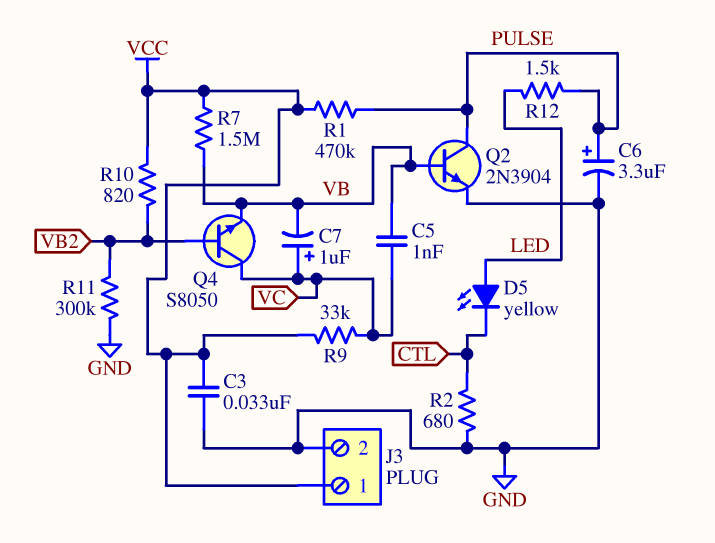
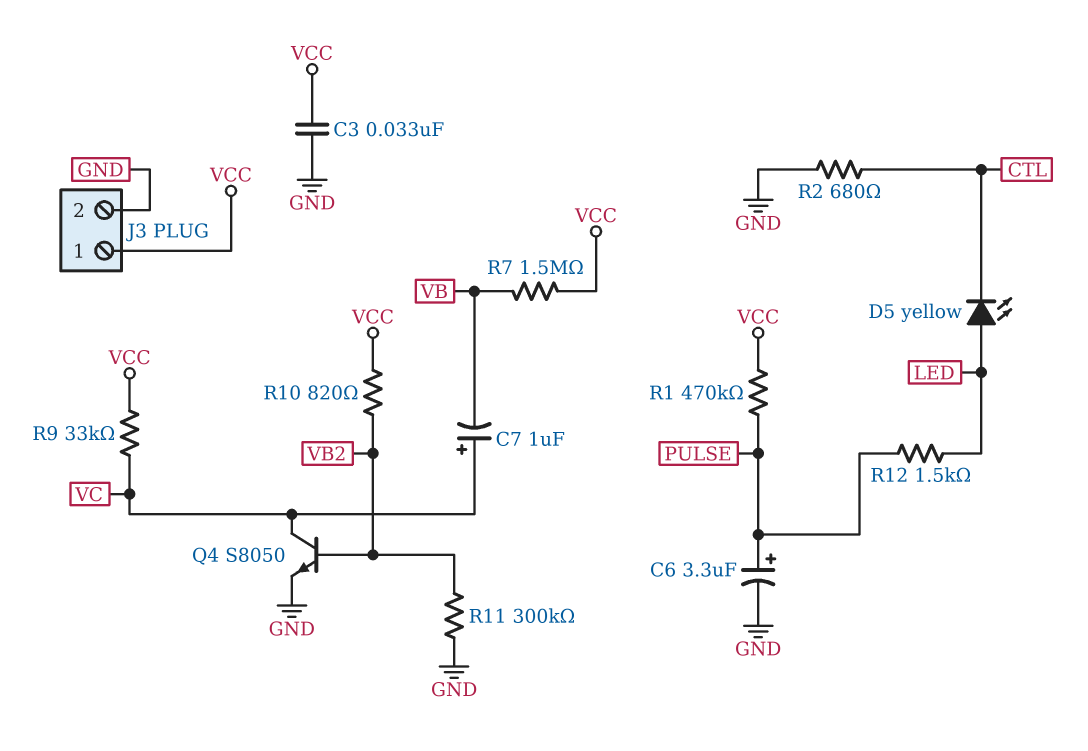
C5: 1nF (VB, VC) -> none
Q2: NPN 2N3904 (B VB, C PULSE, E GND) -> none
Q4: NPN S8050 (B VB2, C VC, E VB) -> NPN S8050 (B VB2, C VC, E GND)

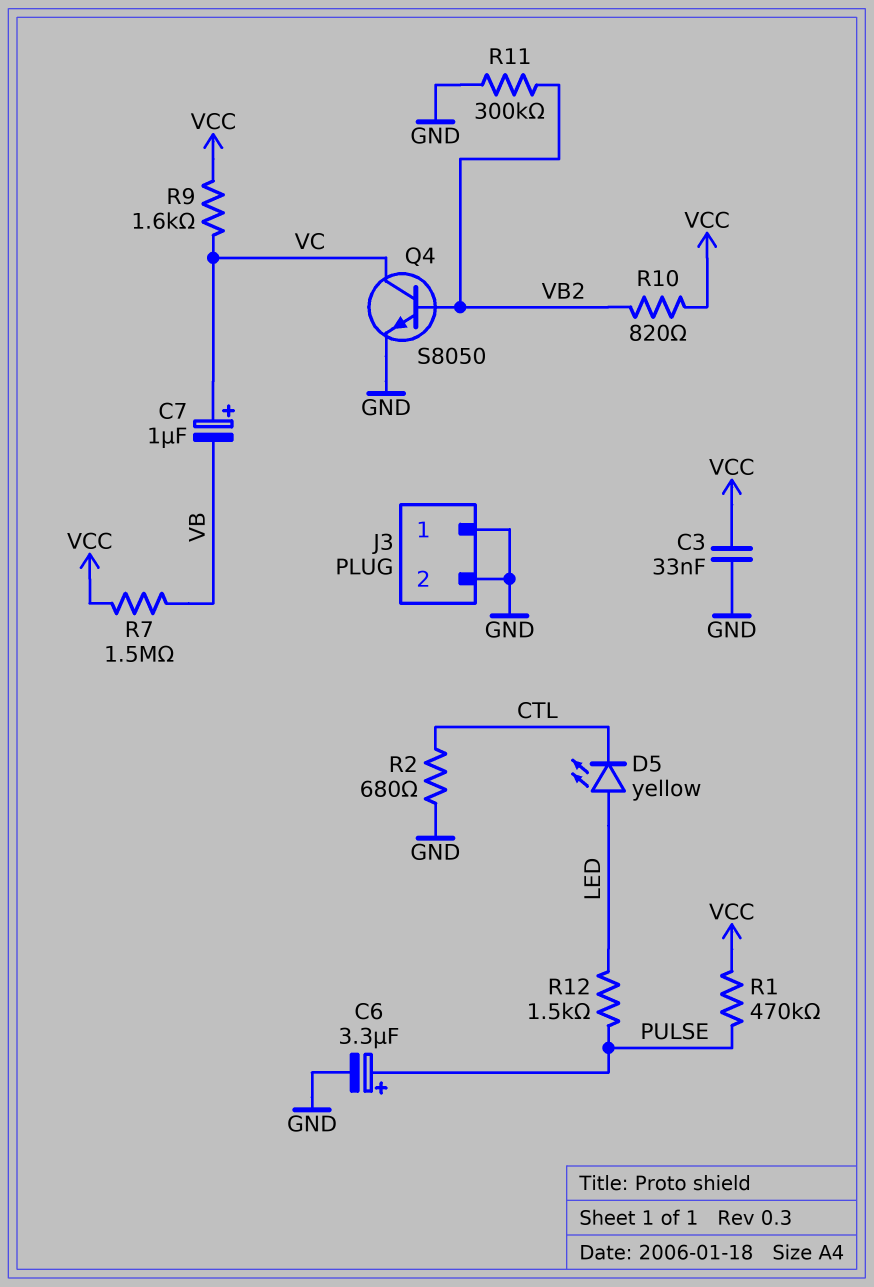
J3 pin 1: VCC -> GND
R9: 33k (VC, VCC) -> 1.6k (VC, VCC)

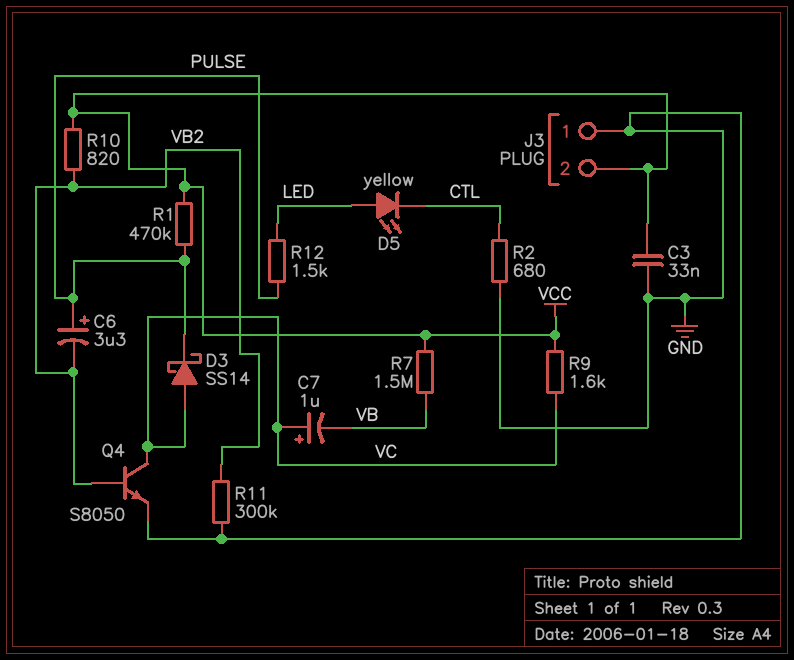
C6: 3.3uF (plus PULSE, minus GND) -> 3.3uF (plus PULSE, minus VB2)
D3: none -> schottky SS14 (A VC, K PULSE)
J3 pin 2: GND -> VCC

